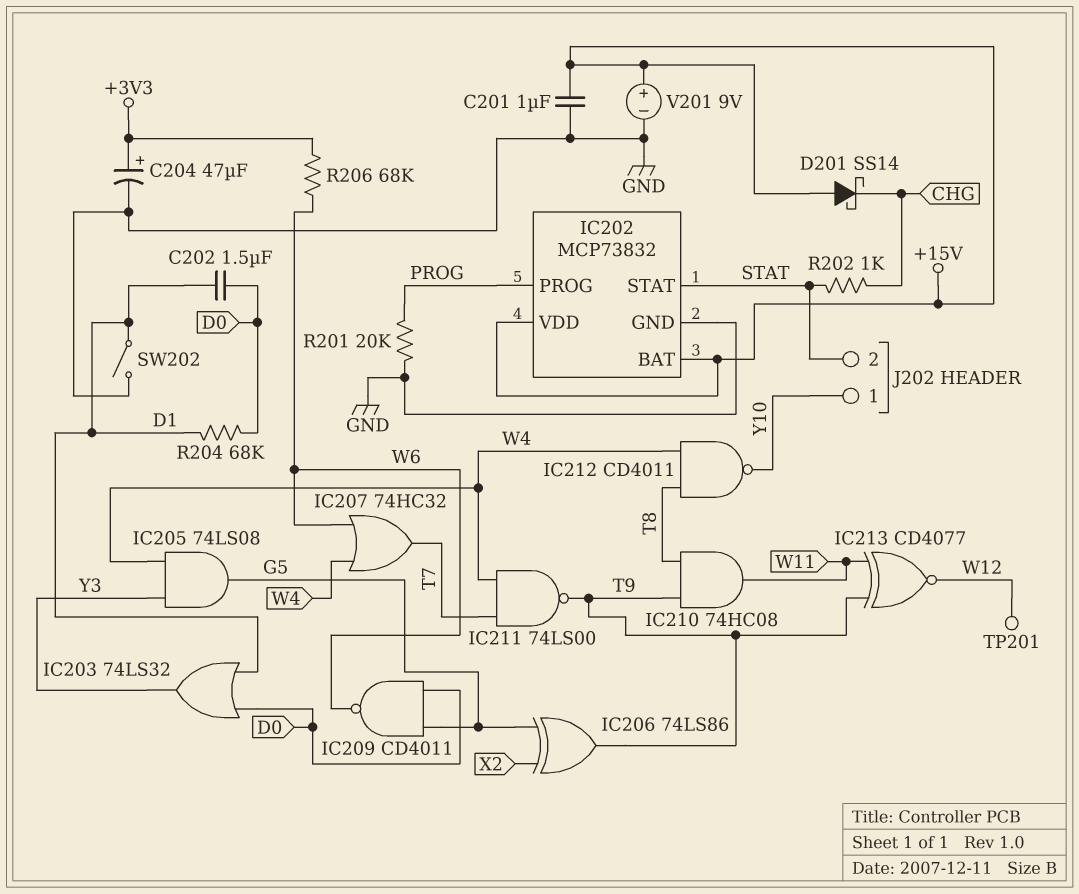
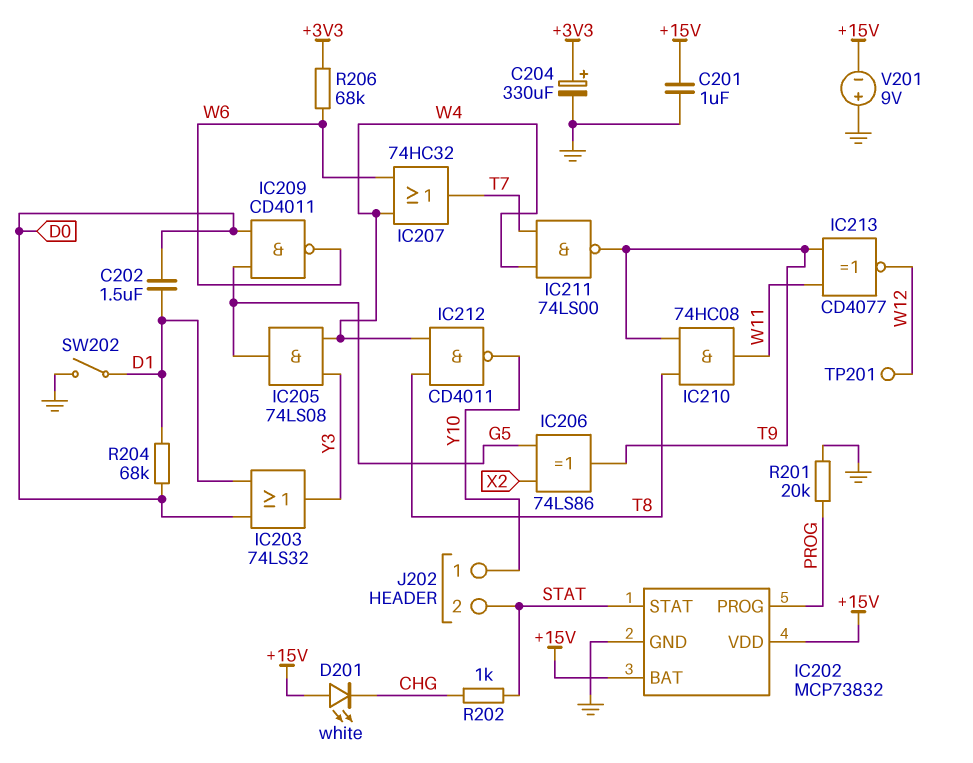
C204: 47uF (plus +3V3, minus GND) -> 330uF (plus +3V3, minus GND)
D201: schottky SS14 (A +15V, K CHG) -> LED white (A +15V, K CHG)
V201: 9V (plus +15V, minus GND) -> 9V (plus GND, minus +15V)

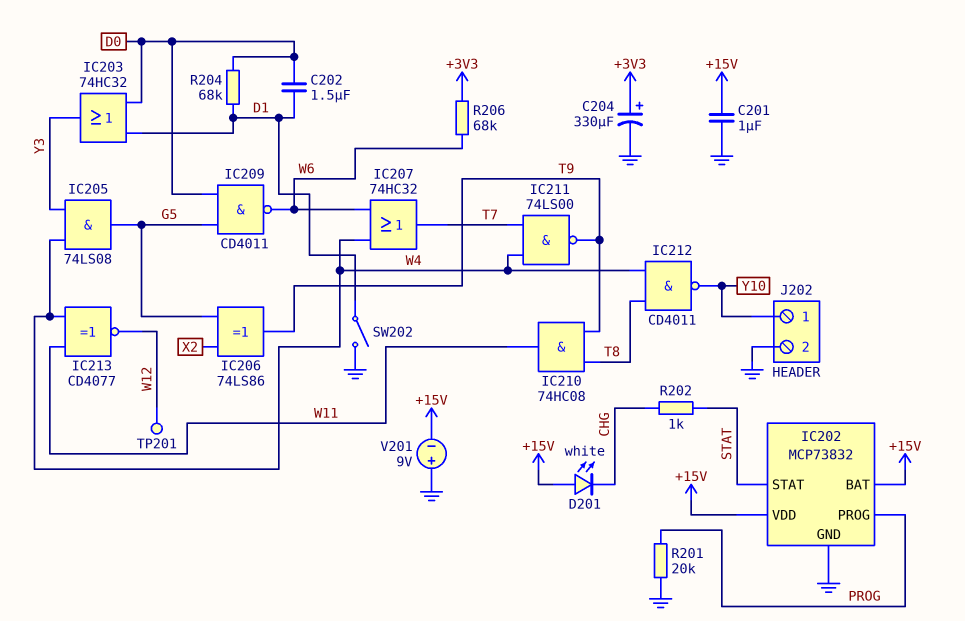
IC203: OR 74LS32 (in D0, in D1, out Y3) -> OR 74HC32 (in D0, in D1, out Y3)
IC213: XNOR CD4077 (in T9, in W11, out W12) -> XNOR CD4077 (in W4, in W11, out W12)
J202 pin 2: STAT -> GND

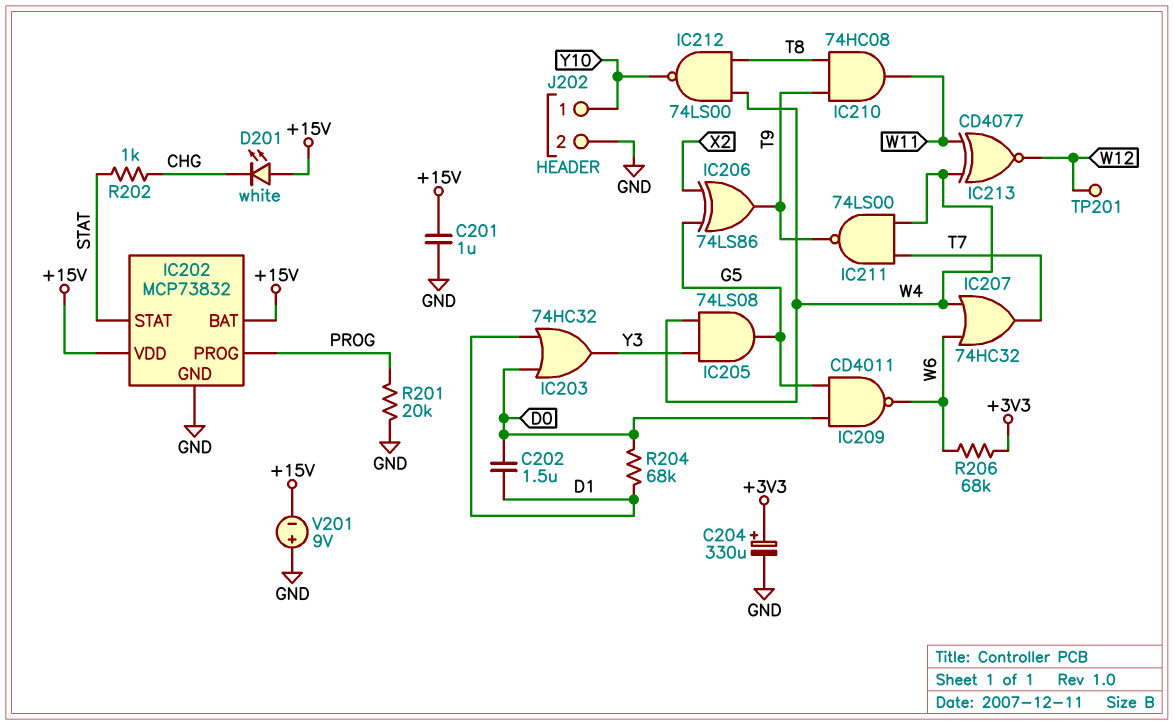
IC212: NAND CD4011 (in T8, in W4, out Y10) -> NAND 74LS00 (in T8, in W4, out Y10)
SW202: switch (D1, GND) -> none

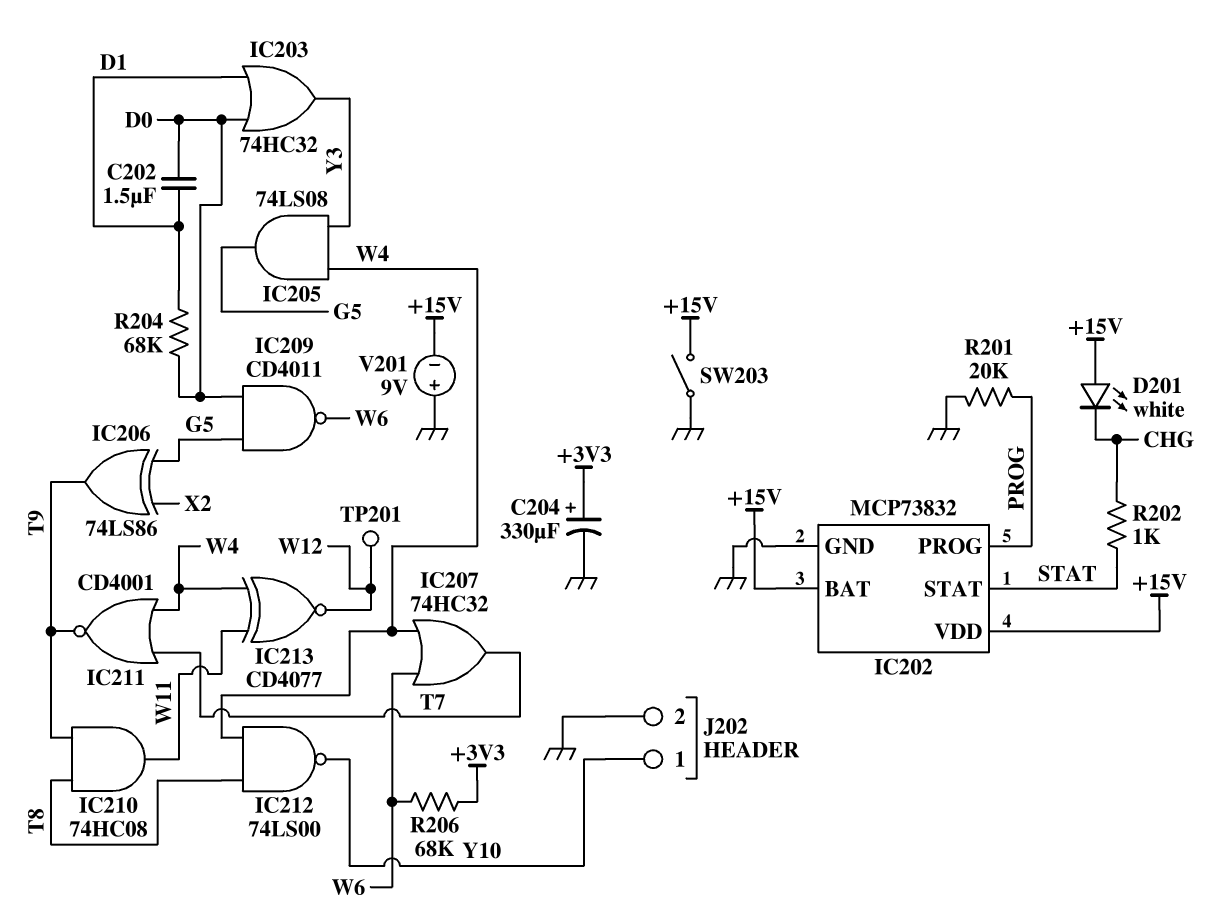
C201: 1uF (+15V, GND) -> none
IC211: NAND 74LS00 (in T7, in W4, out T9) -> NOR CD4001 (in T7, in W4, out T9)
SW203: none -> switch (+15V, GND)

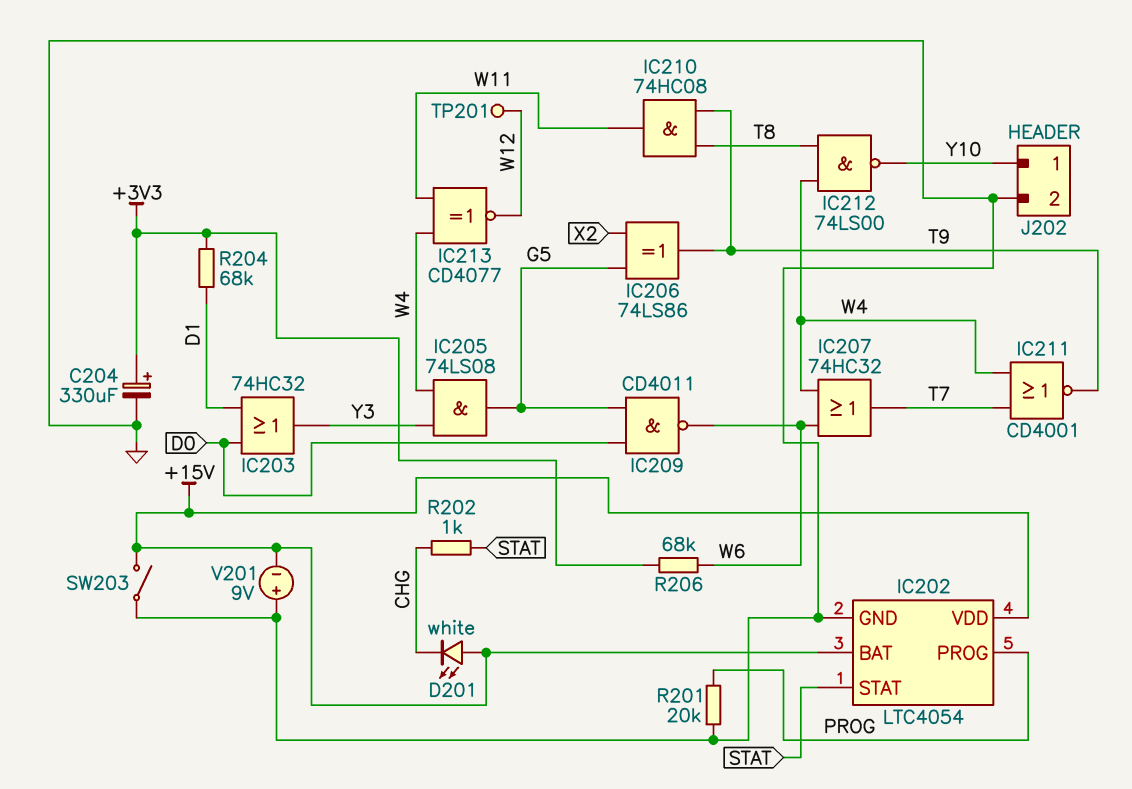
C202: 1.5uF (D0, D1) -> none
IC202: MCP73832 -> LTC4054
R204: 68k (D0, D1) -> 68k (+3V3, D1)

